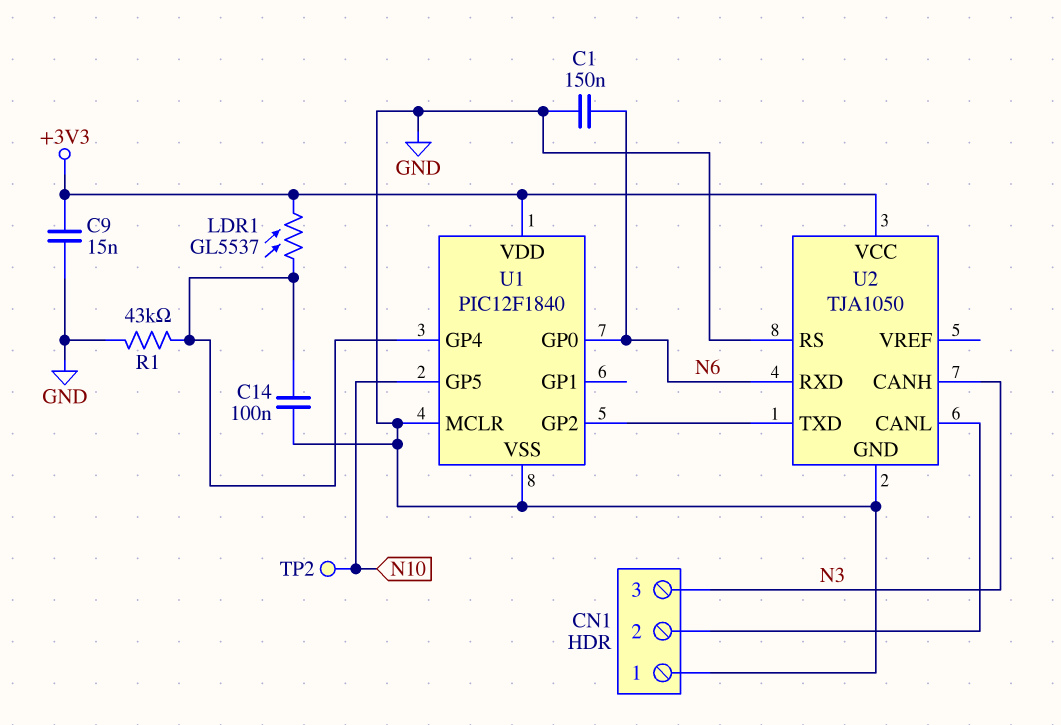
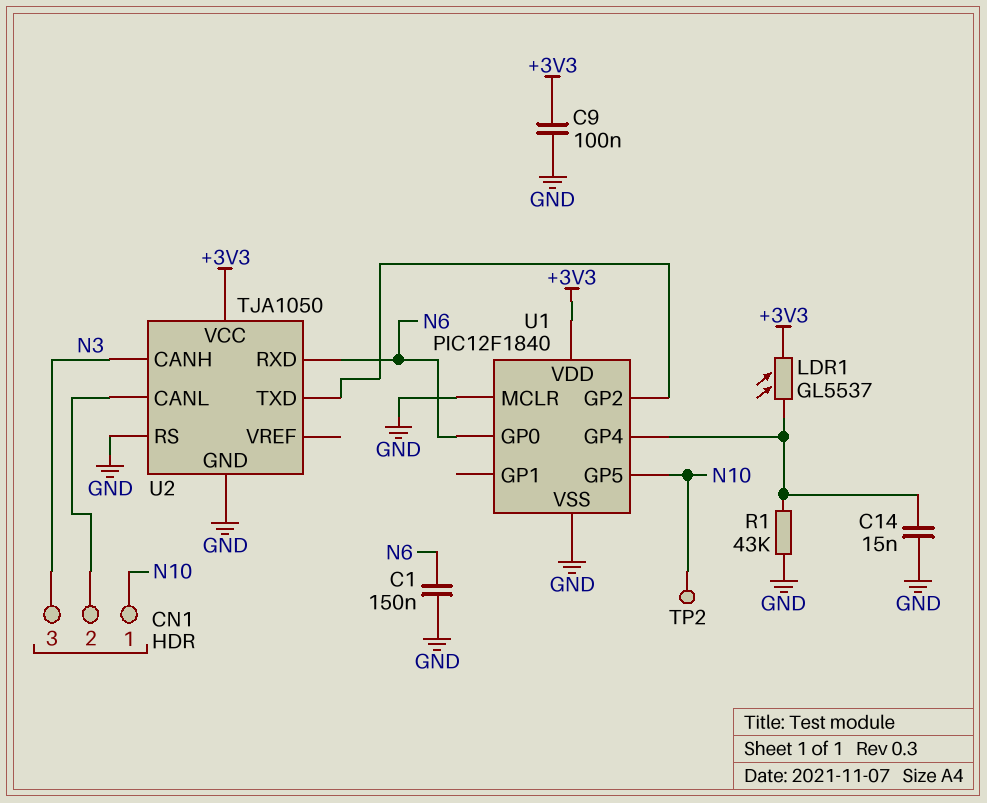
C9: 15nF (+3V3, GND) -> 100nF (+3V3, GND)
C14: 100nF (GND, U1/GP4) -> 15nF (GND, U1/GP4)
CN1 pin 1: GND -> N10

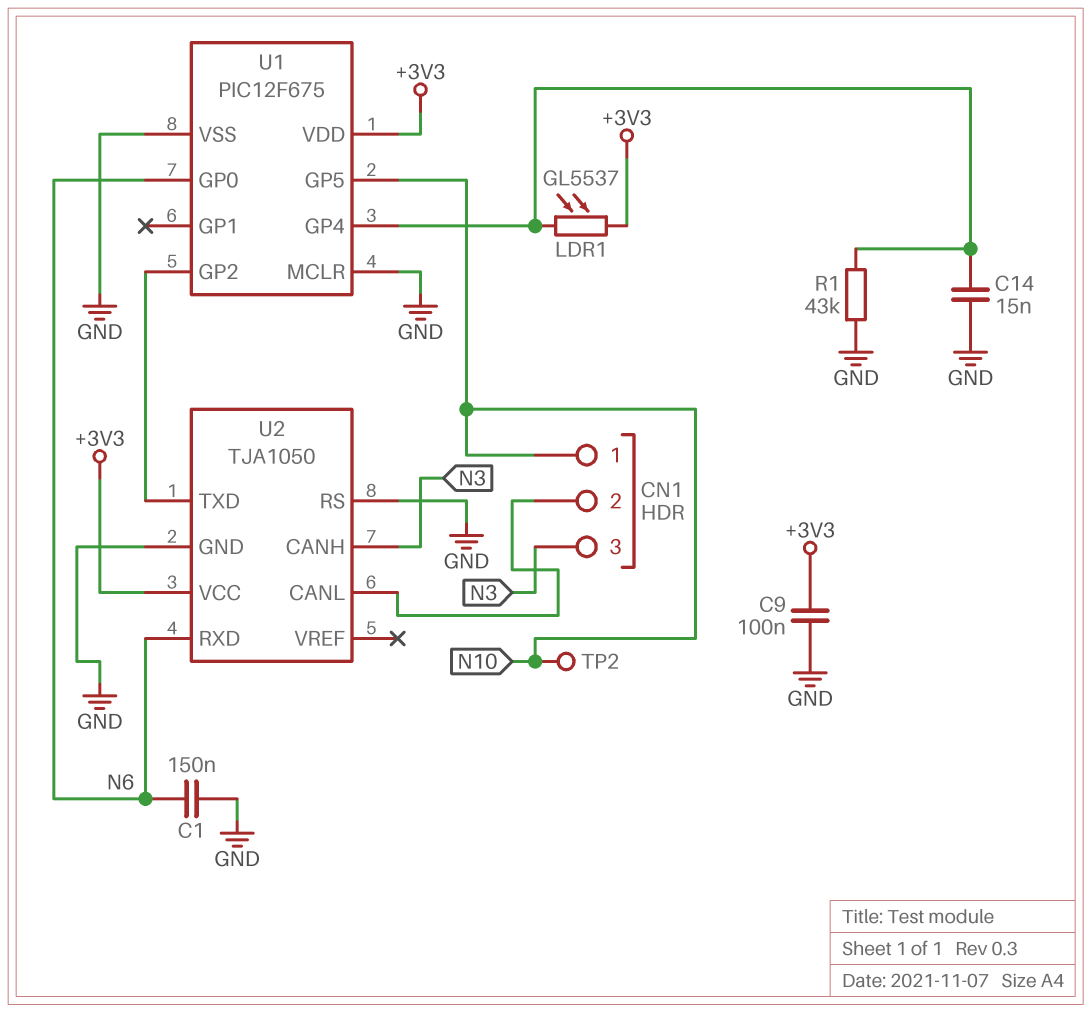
U1: PIC12F1840 -> PIC12F675

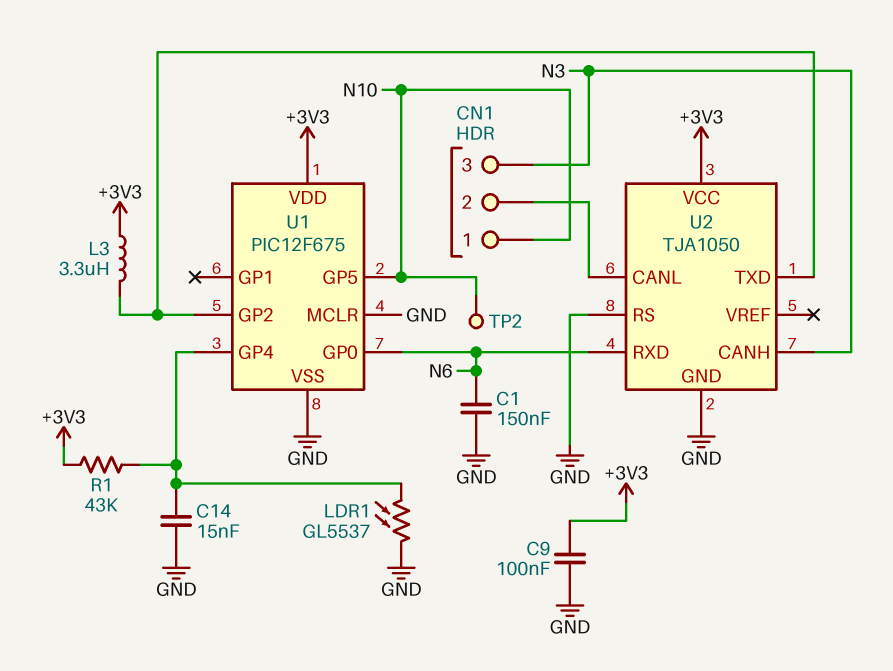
L3: none -> 3.3uH (+3V3, U1/GP2)
LDR1: GL5537 (+3V3, U1/GP4) -> GL5537 (GND, U1/GP4)
R1: 43k (GND, U1/GP4) -> 43k (+3V3, U1/GP4)

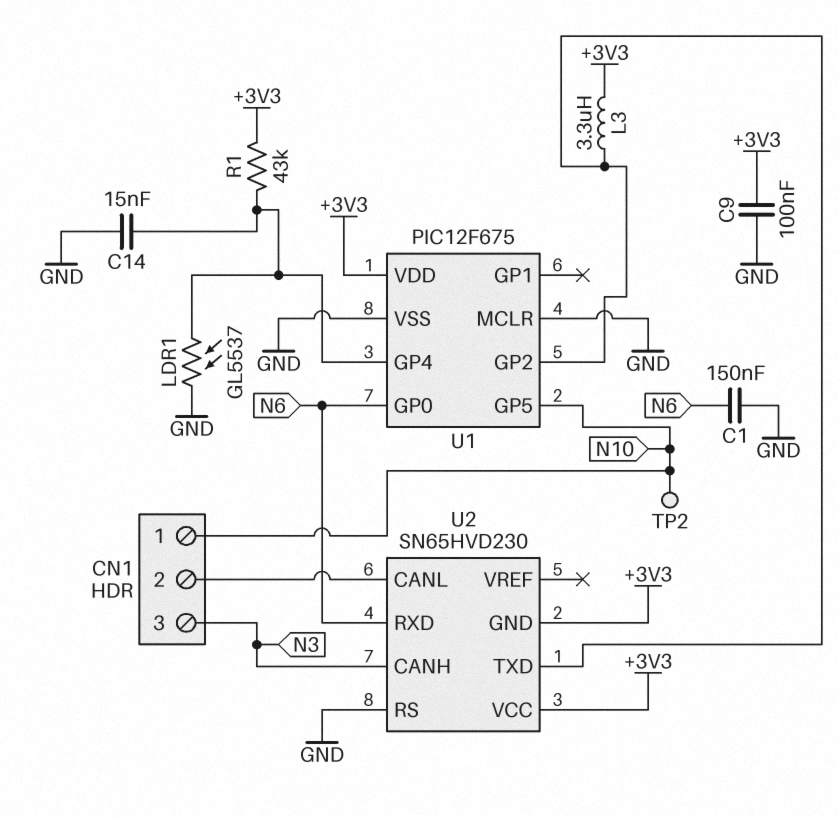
U2: TJA1050 -> SN65HVD230
U2 pin GND: GND -> +3V3

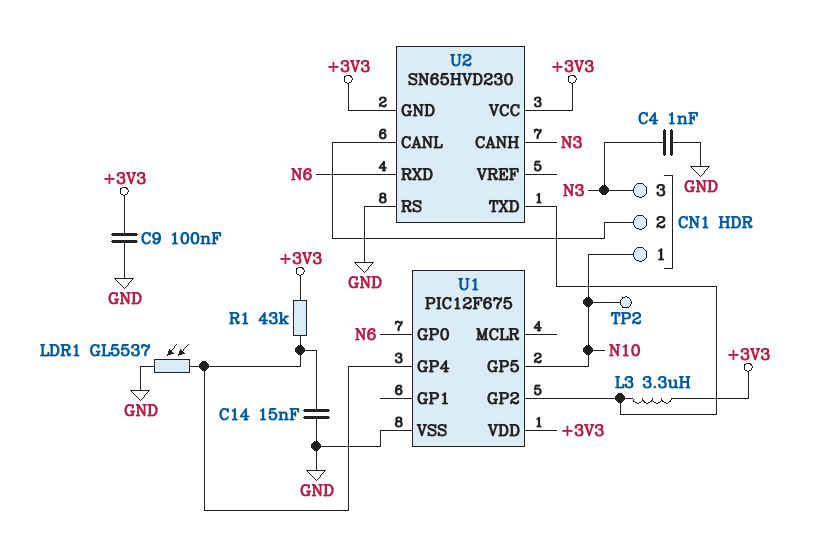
C1: 150nF (GND, N6) -> none
C4: none -> 1nF (GND, N3)
U1 pin MCLR: GND -> none

